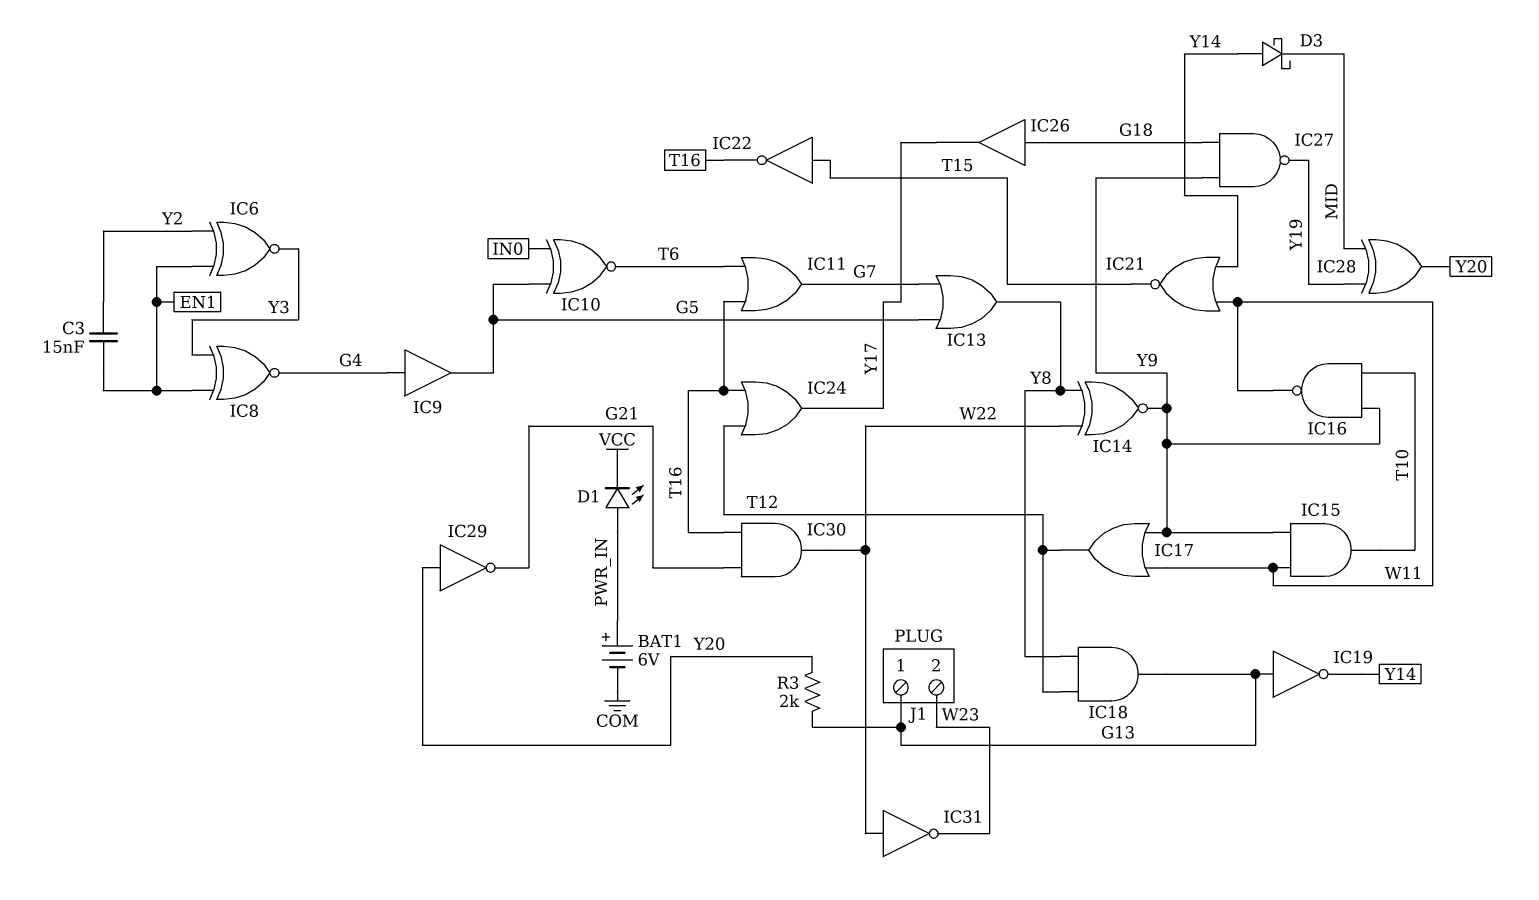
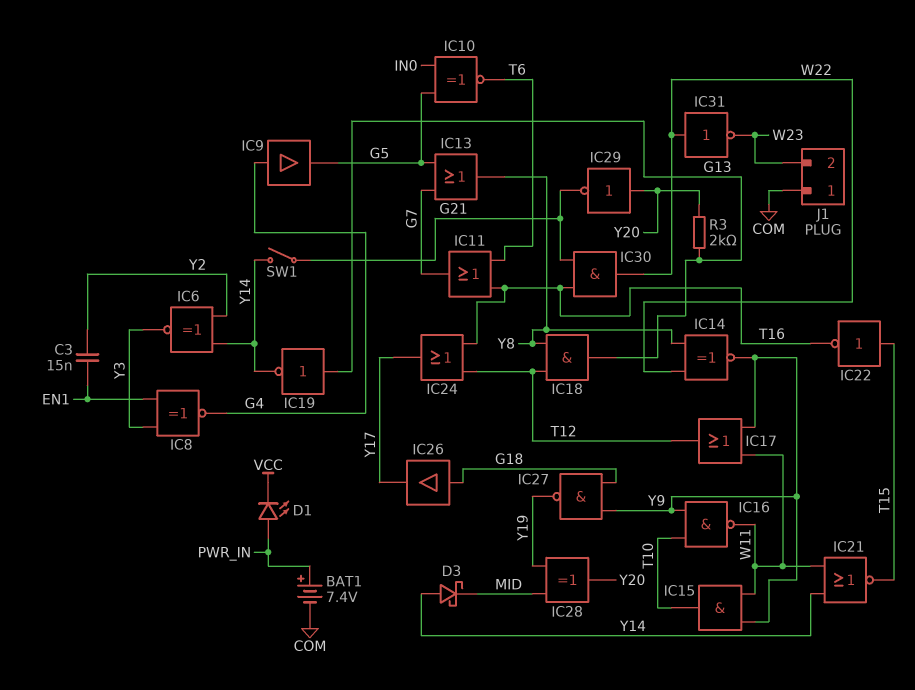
BAT1: 6V (plus PWR_IN, minus COM) -> 7.4V (plus PWR_IN, minus COM)
IC6: XNOR (in EN1, in Y2, out Y3) -> XNOR (in Y2, in Y14, out Y3)
J1 pin 1: G13 -> COM
SW1: none -> switch (G21, Y14)

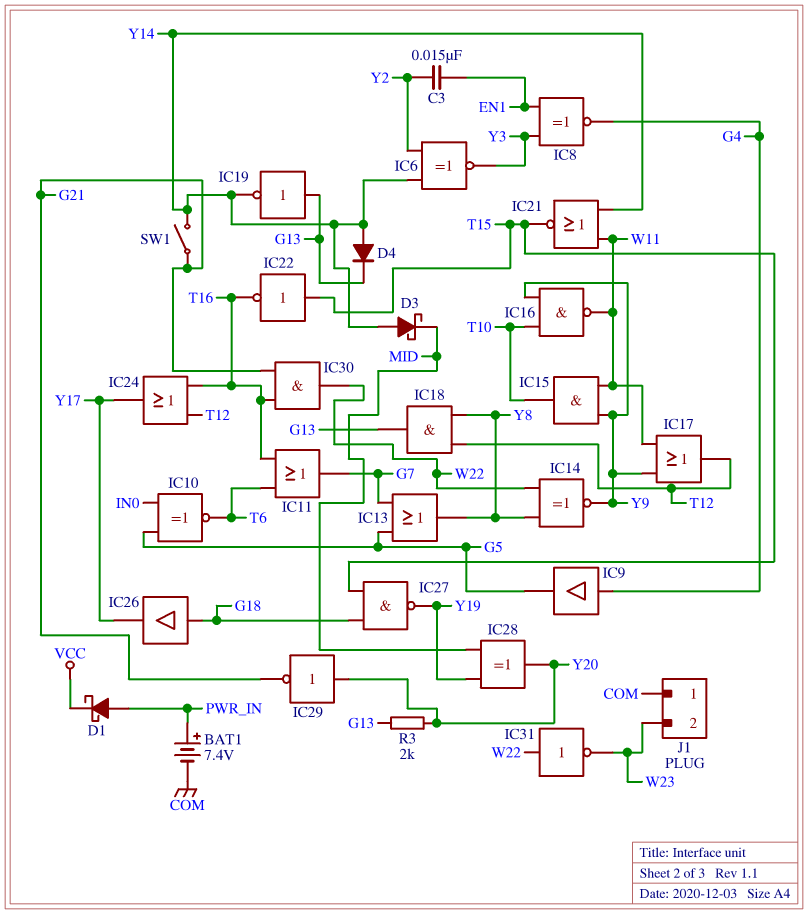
D1: LED (A PWR_IN, K VCC) -> schottky (A PWR_IN, K VCC)
D4: none -> diode (A Y14, K G13)
IC27: NAND (in G18, in Y9, out Y19) -> NAND (in G18, in T15, out Y19)

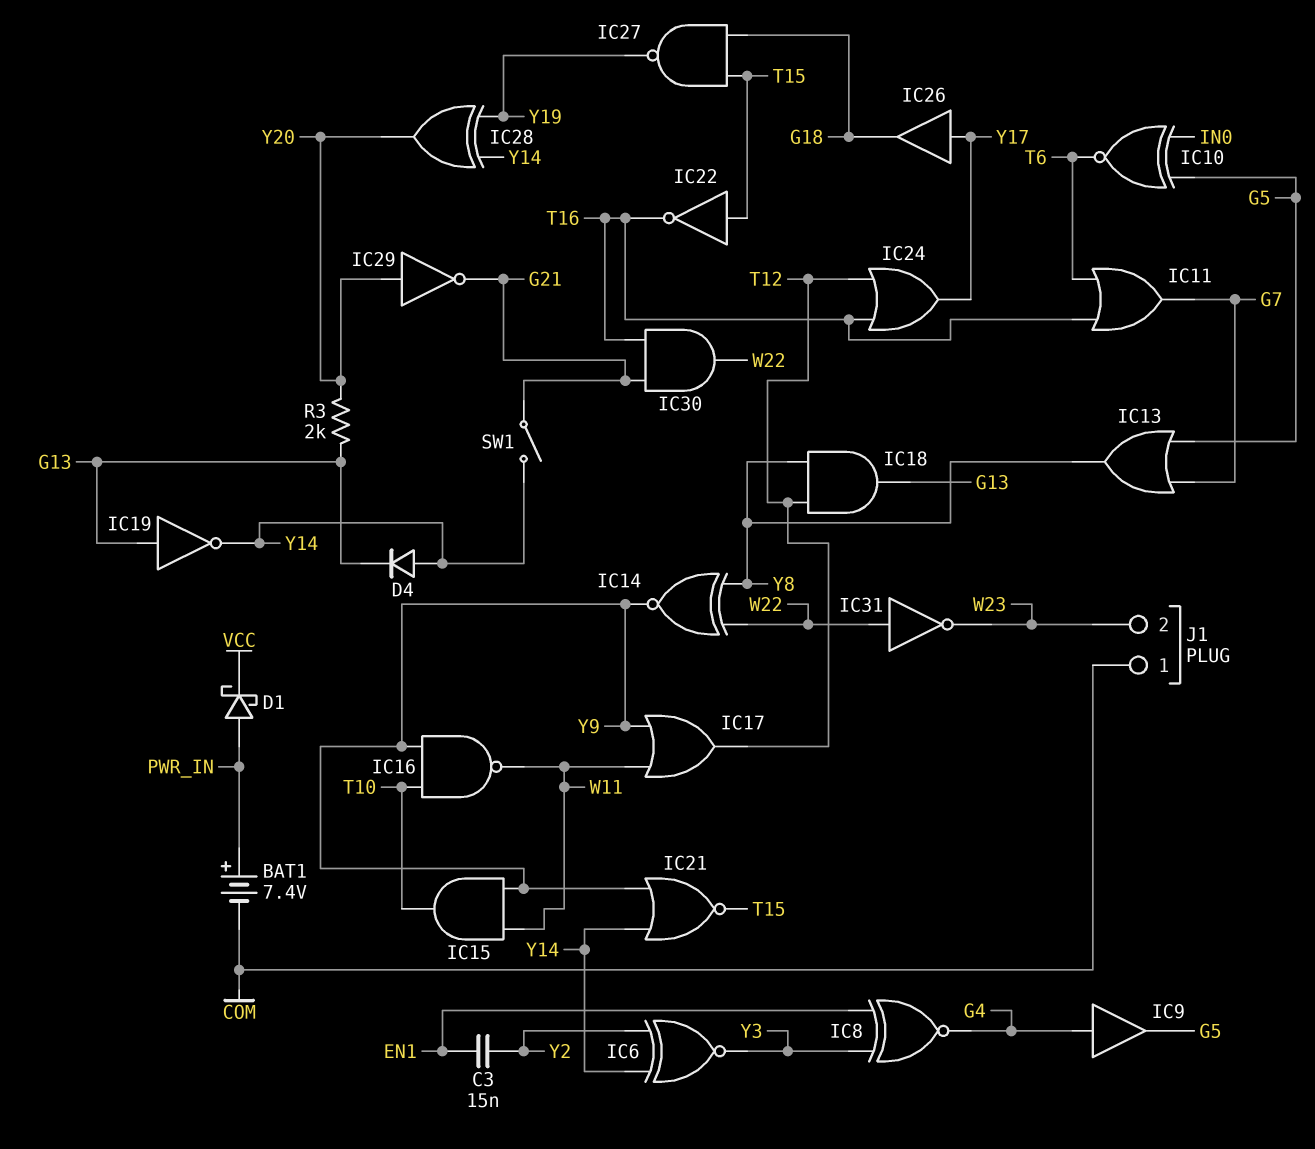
D3: schottky (A Y14, K MID) -> none
IC21: NOR (in W11, in Y14, out T15) -> NOR (in Y9, in Y14, out T15)
IC26: buffer (in G18, out Y17) -> buffer (in Y17, out G18)
IC28: XOR (in MID, in Y19, out Y20) -> XOR (in Y14, in Y19, out Y20)

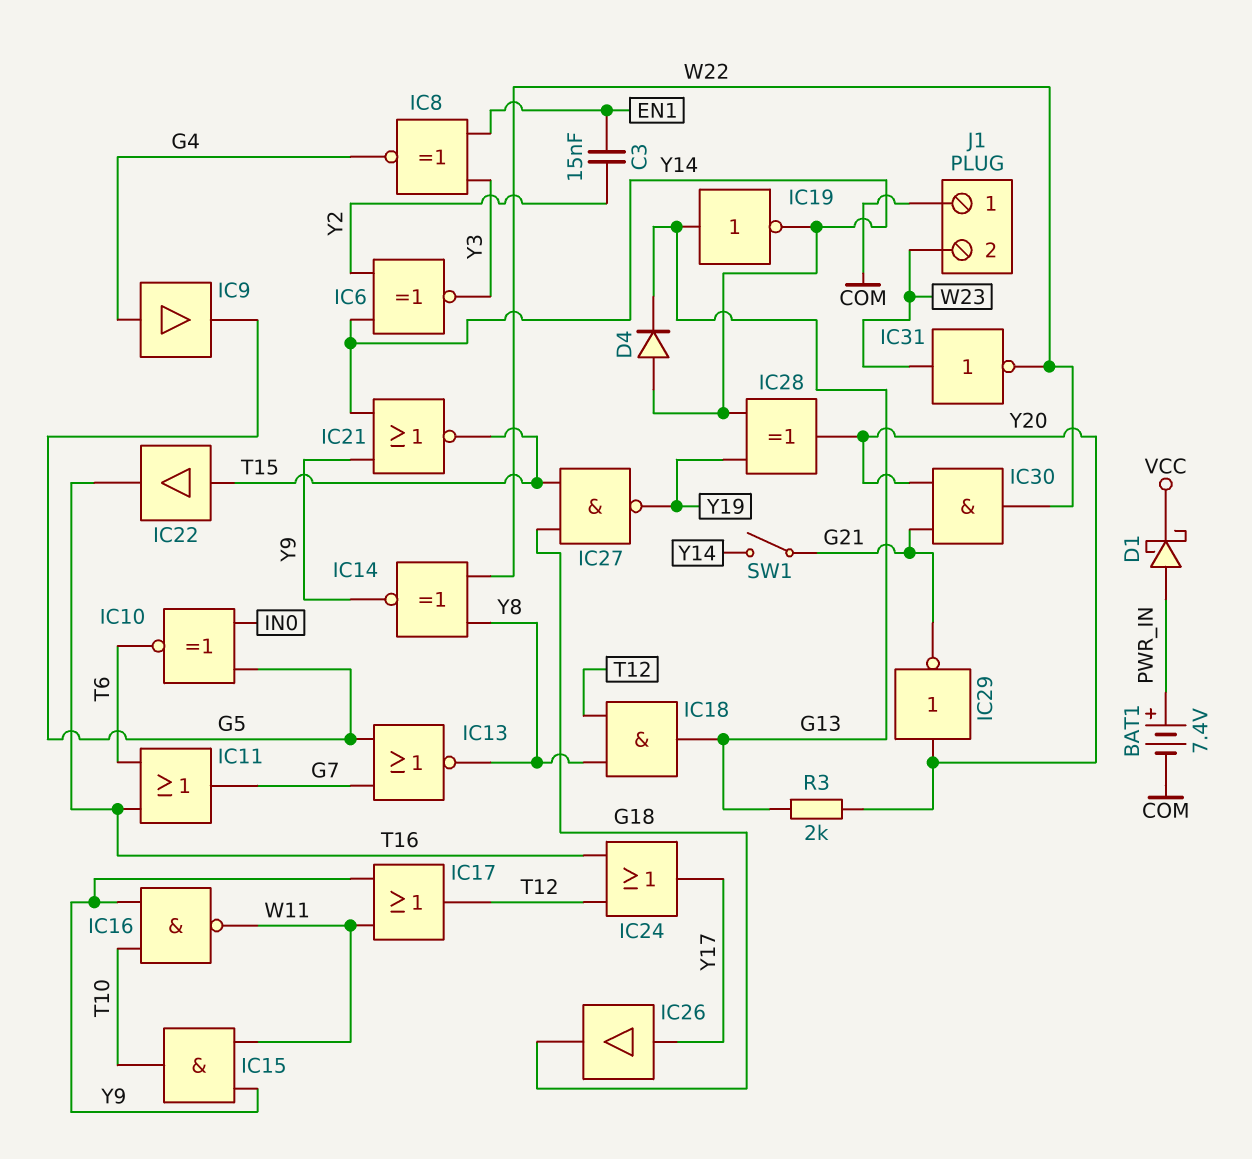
IC13: OR (in G5, in G7, out Y8) -> NOR (in G5, in G7, out Y8)
IC22: NOT (in T15, out T16) -> buffer (in T15, out T16)
IC30: AND (in G21, in T16, out W22) -> AND (in G21, in Y20, out W22)
IC31: NOT (in W22, out W23) -> NOT (in W23, out W22)

